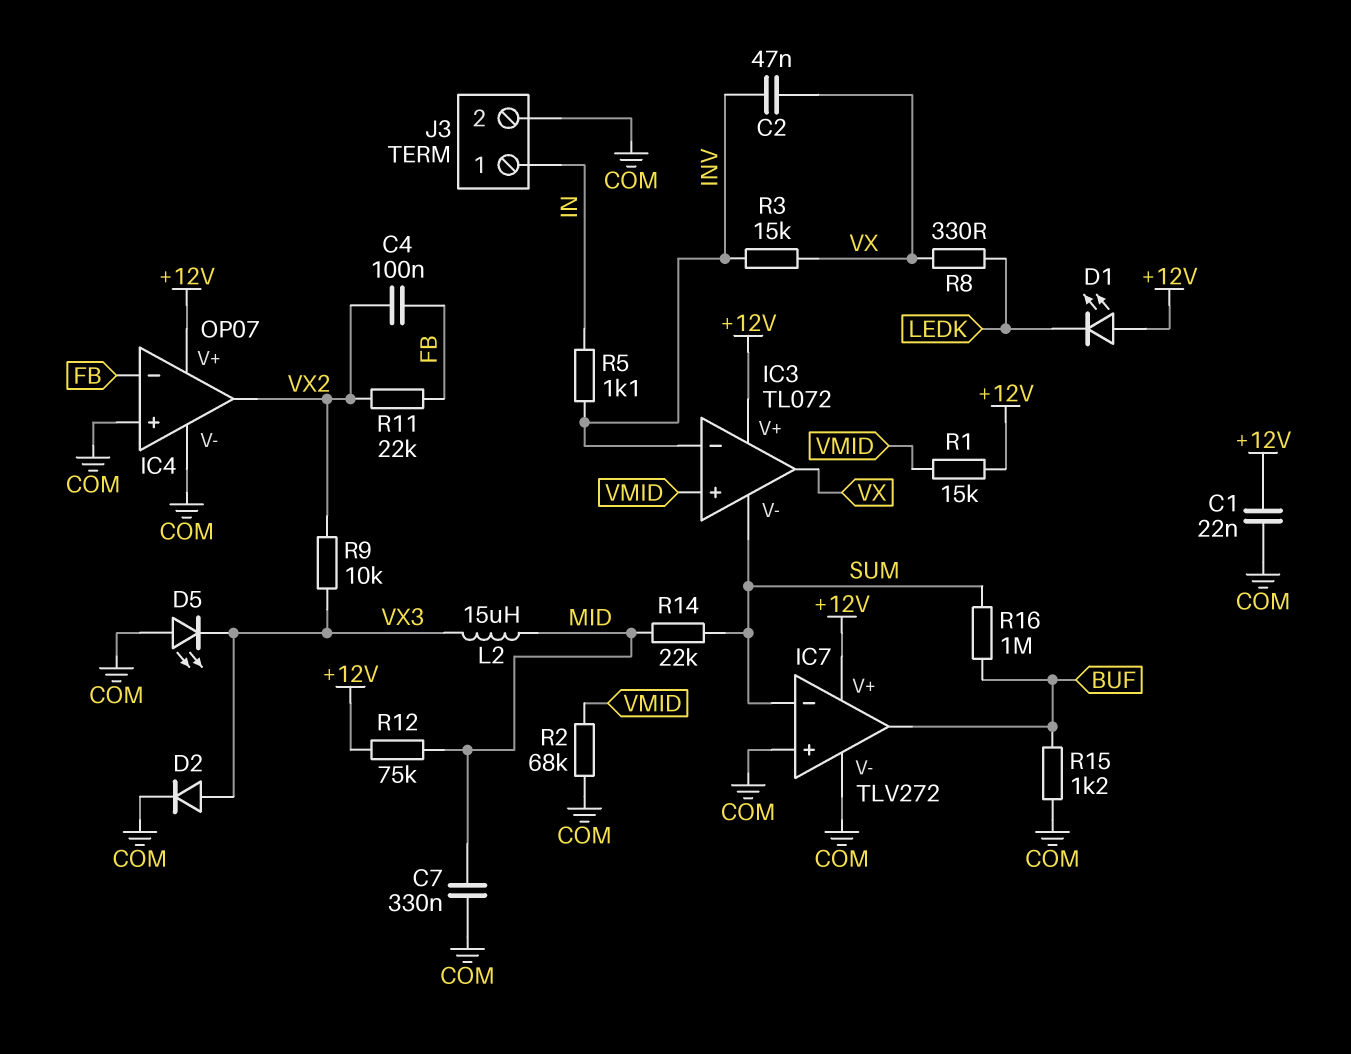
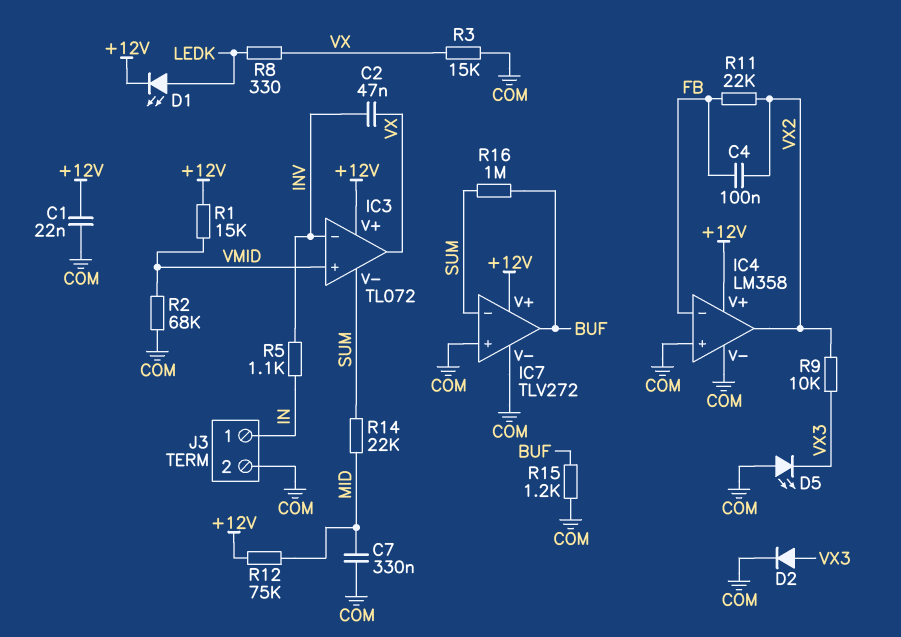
D1: LED (A +12V, K LEDK) -> LED (A LEDK, K +12V)
IC4: OP07 -> LM358
L2: 15uH (MID, VX3) -> none
R3: 15k (INV, VX) -> 15k (COM, VX)

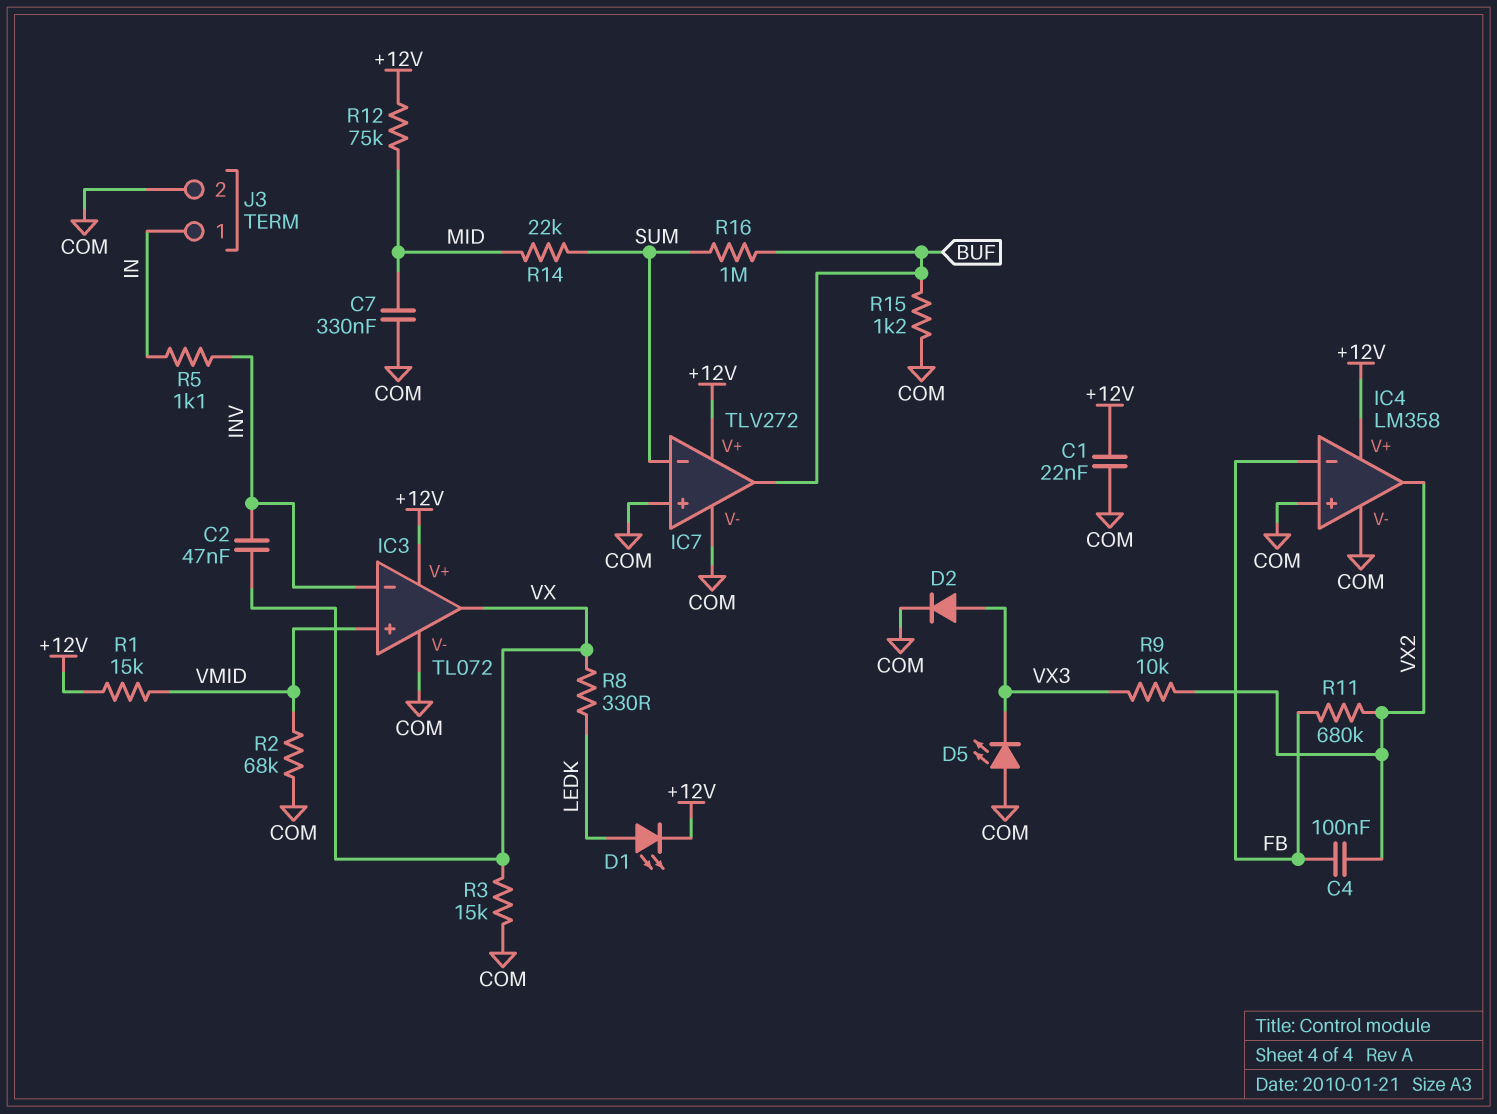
IC3 pin V-: SUM -> COM
R11: 22k (FB, VX2) -> 680k (FB, VX2)

